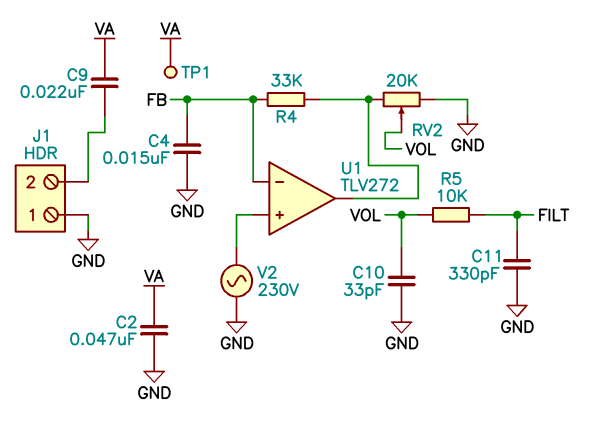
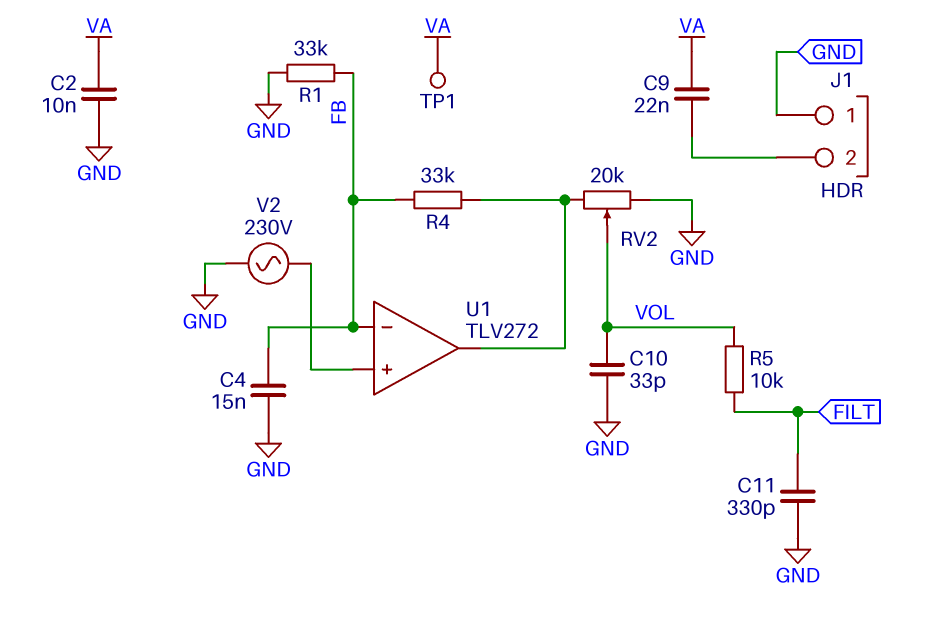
C2: 47nF (GND, VA) -> 10nF (GND, VA)
R1: none -> 33k (FB, GND)

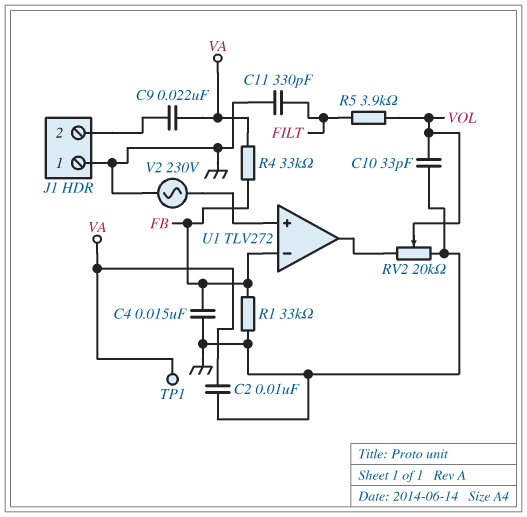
R4: 33k (FB, U1/out) -> 33k (FB, VA)
R5: 10k (FILT, VOL) -> 3.9k (FILT, VOL)

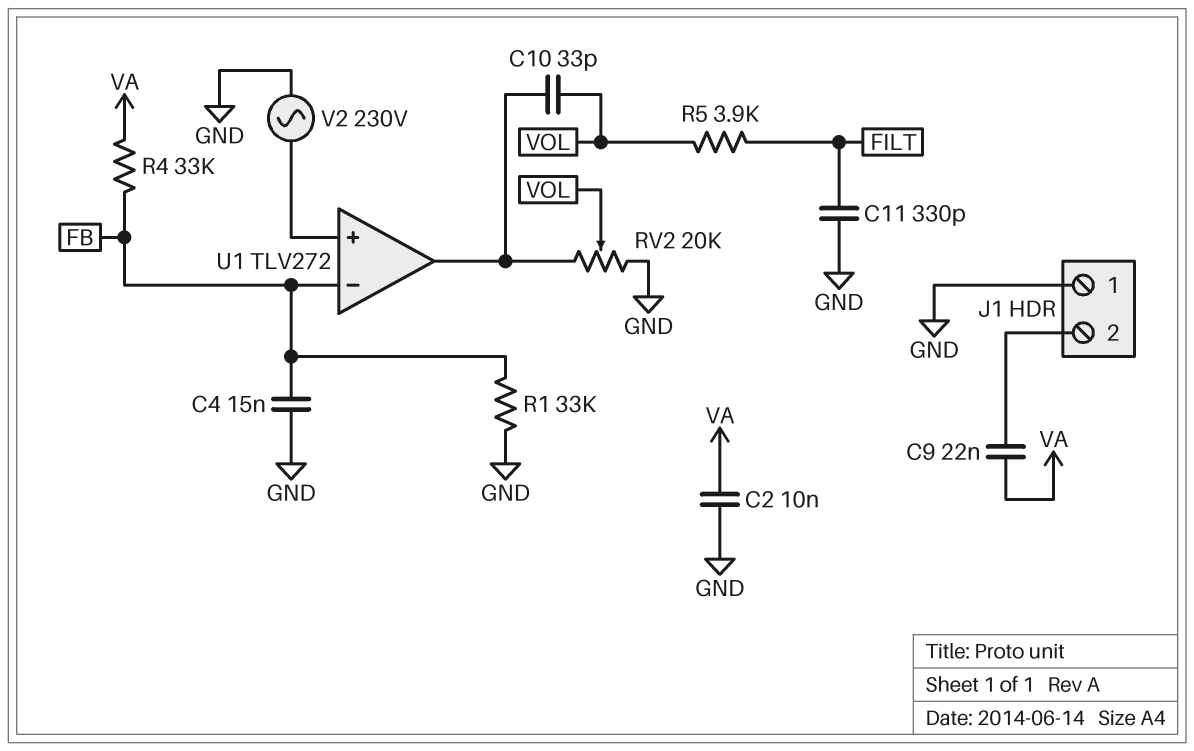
C10: 33pF (GND, VOL) -> 33pF (U1/out, VOL)
TP1: test point (VA) -> none

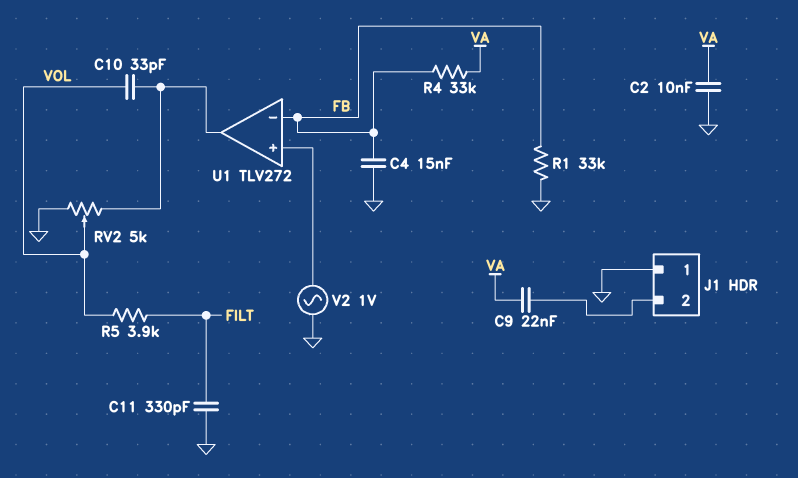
RV2: 20k (GND, U1/out, wiper VOL) -> 5k (GND, U1/out, wiper VOL)
V2: AC 230V (GND, U1/in+) -> AC 1V (GND, U1/in+)

